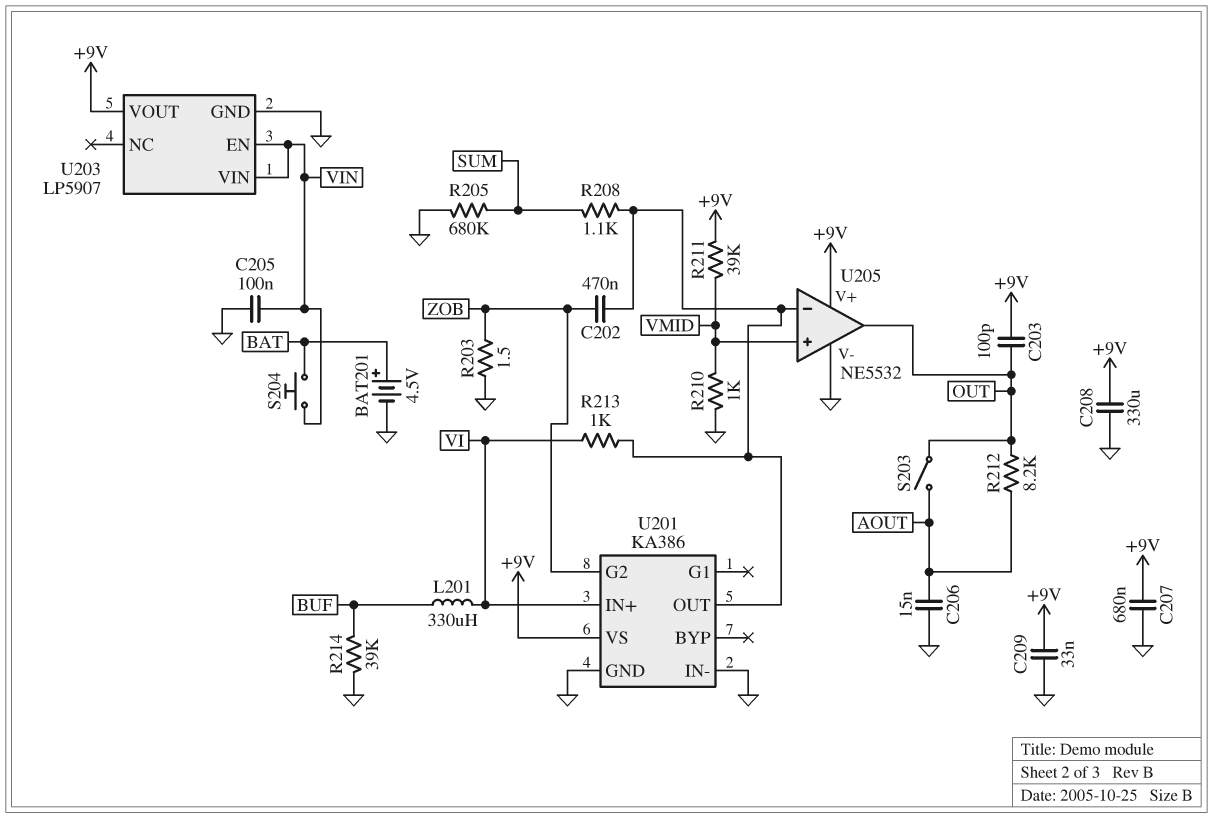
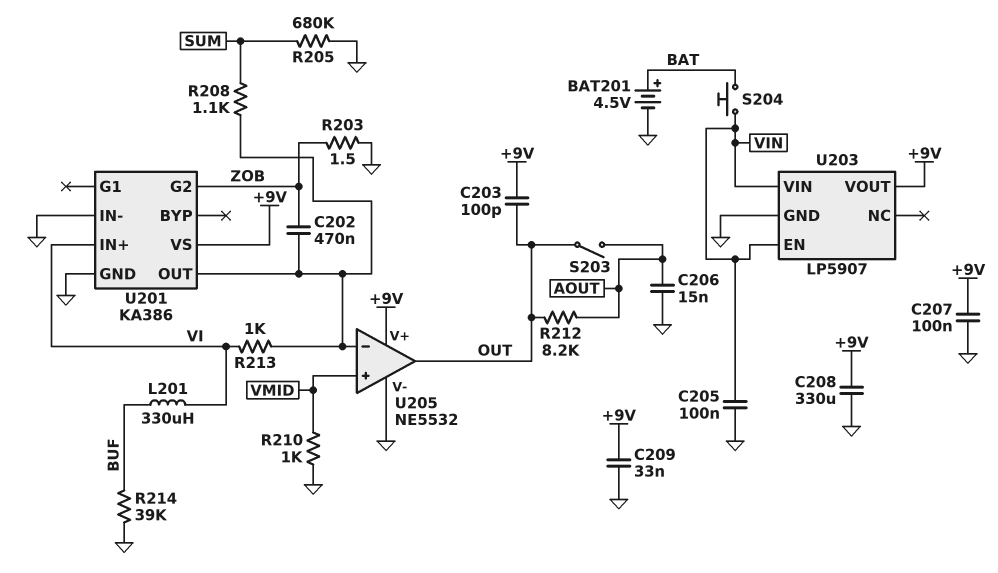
C207: 680nF (+9V, GND) -> 100nF (+9V, GND)
R211: 39k (+9V, VMID) -> none

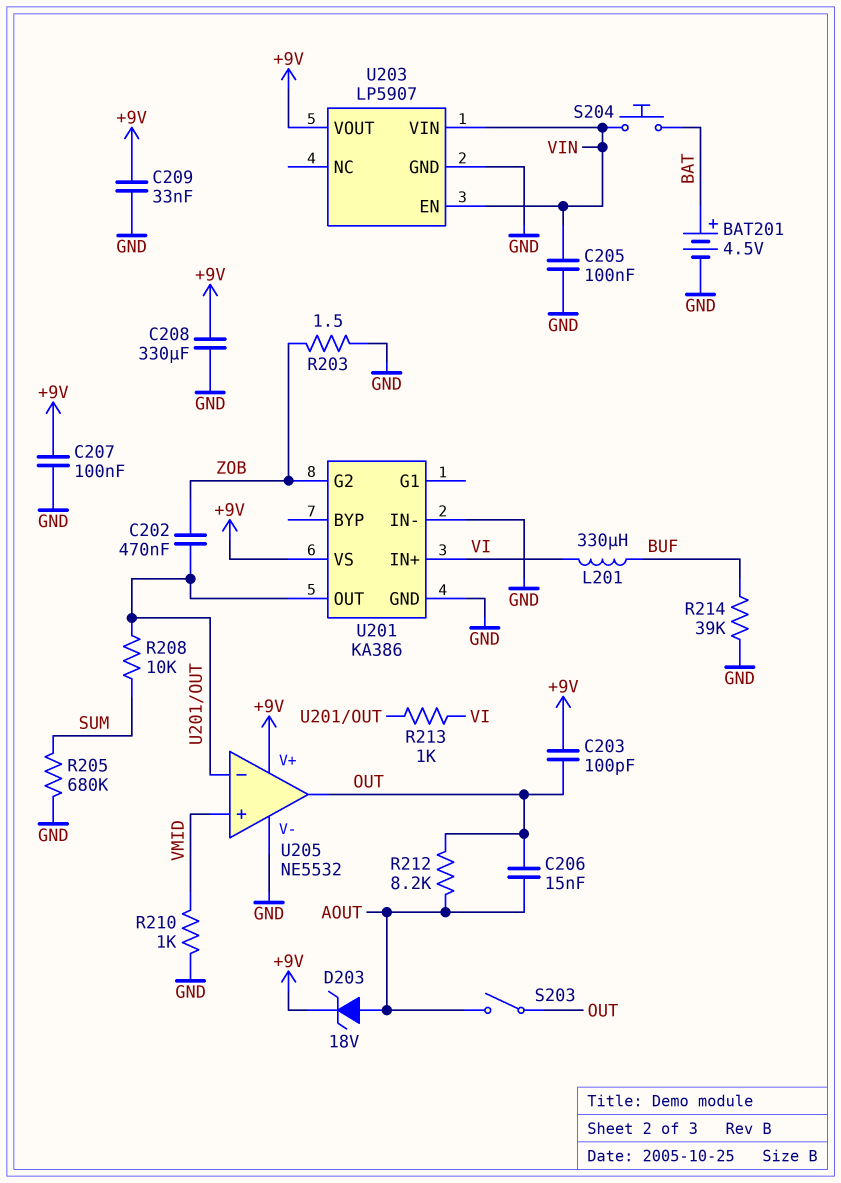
C206: 15nF (AOUT, GND) -> 15nF (AOUT, OUT)
D203: none -> zener 18V (A AOUT, K +9V)
R208: 1.1k (SUM, U201/OUT) -> 10k (SUM, U201/OUT)

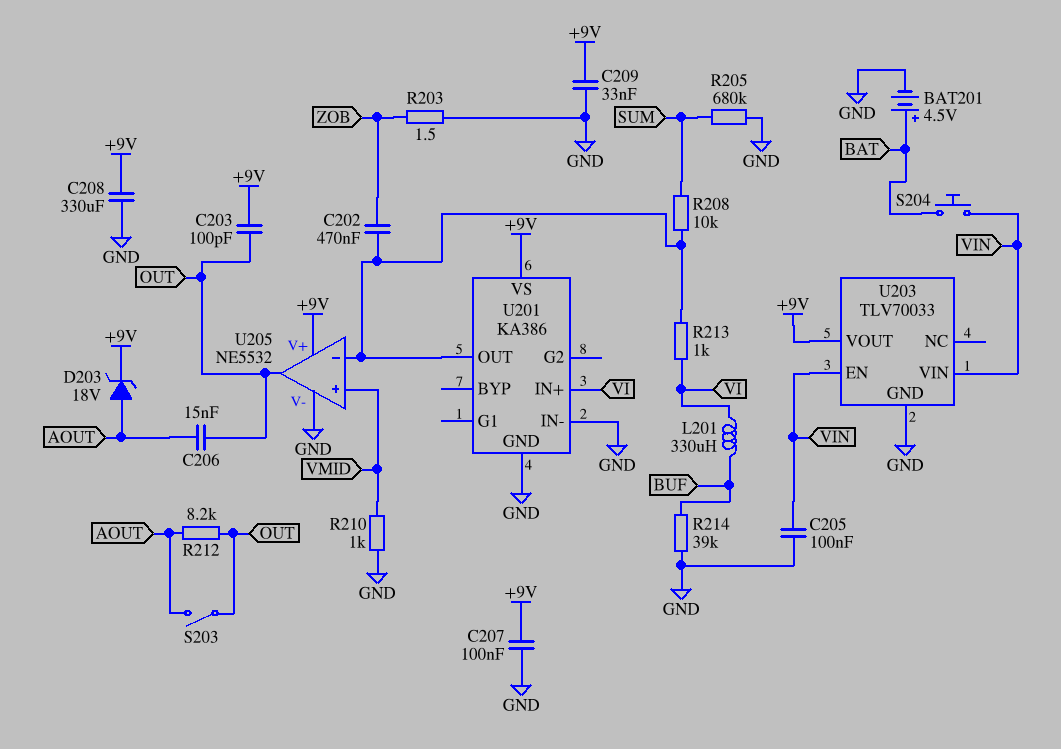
U201 pin G2: ZOB -> none
U203: LP5907 -> TLV70033

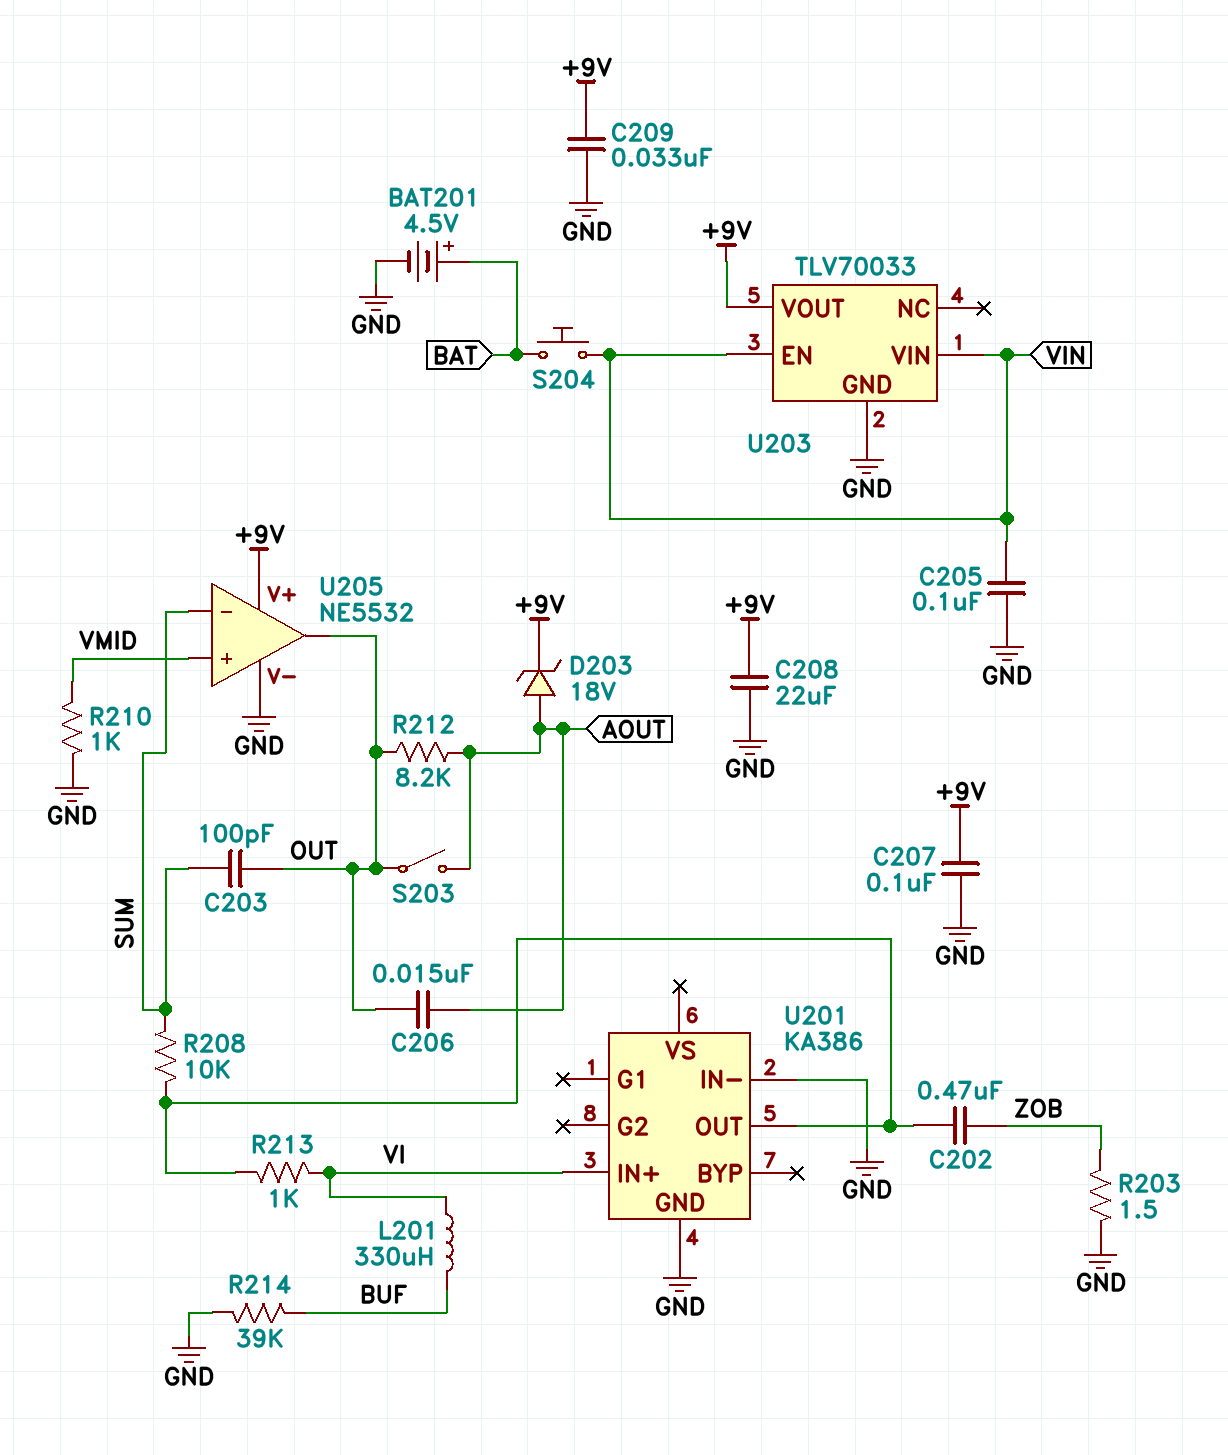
C203: 100pF (+9V, OUT) -> 100pF (OUT, SUM)
C208: 330uF (+9V, GND) -> 22uF (+9V, GND)
R205: 680k (GND, SUM) -> none
U201 pin VS: +9V -> none
U205 pin in-: U201/OUT -> SUM

